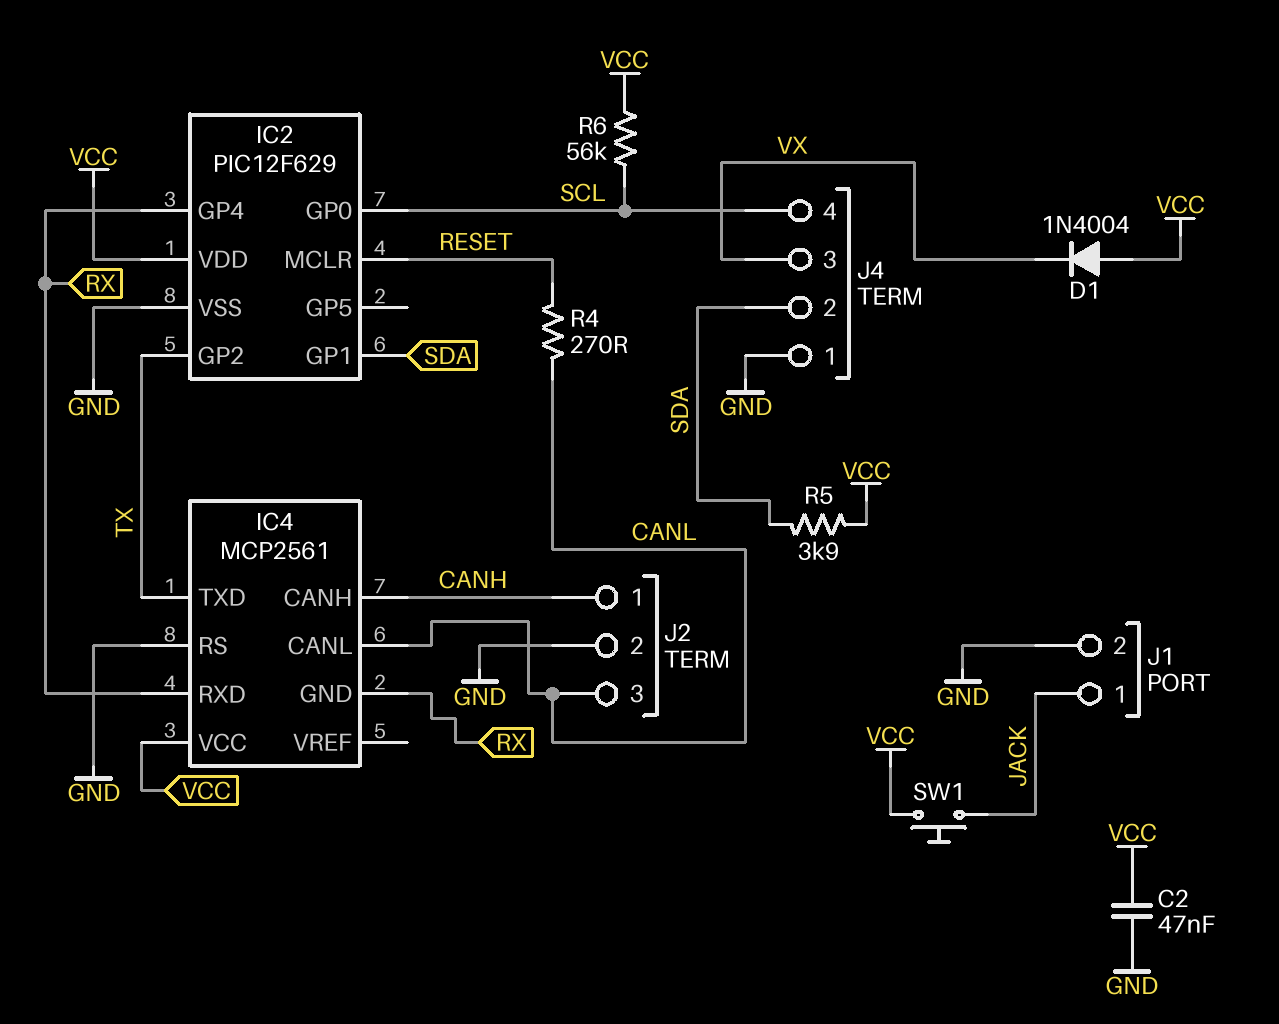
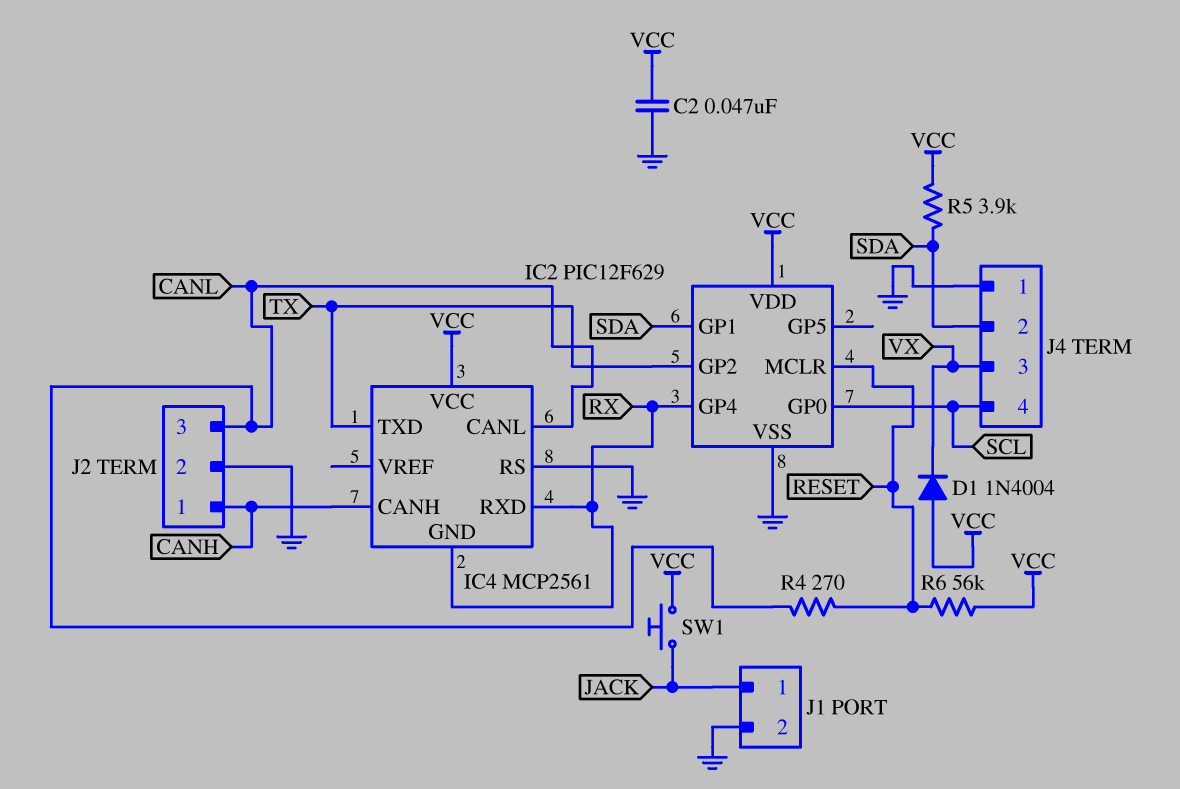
R6: 56k (SCL, VCC) -> 56k (RESET, VCC)

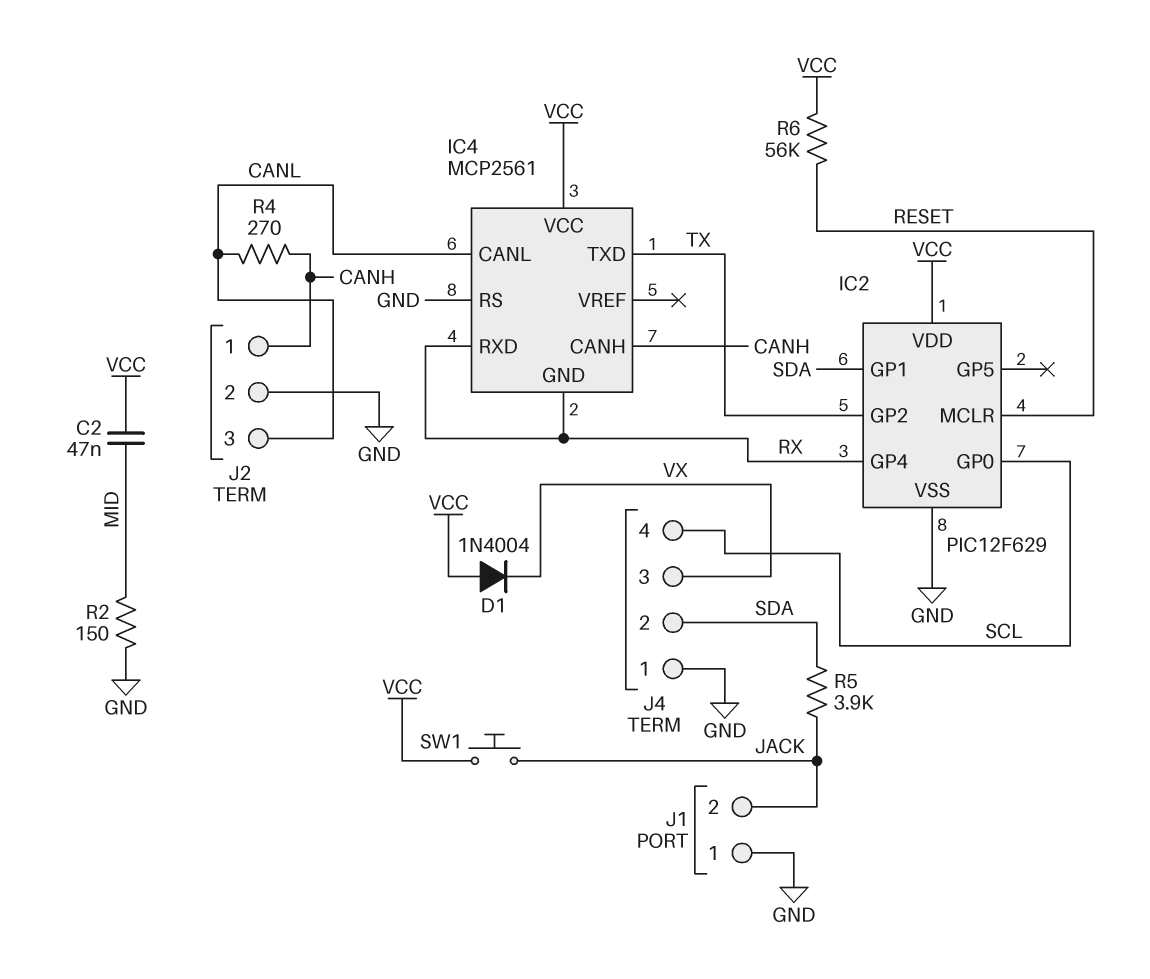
C2: 47nF (GND, VCC) -> 47nF (MID, VCC)
J1 pin 1: JACK -> GND
J1 pin 2: GND -> JACK
R2: none -> 150 (GND, MID)
R4: 270 (CANL, RESET) -> 270 (CANH, CANL)
R5: 3.9k (SDA, VCC) -> 3.9k (JACK, SDA)

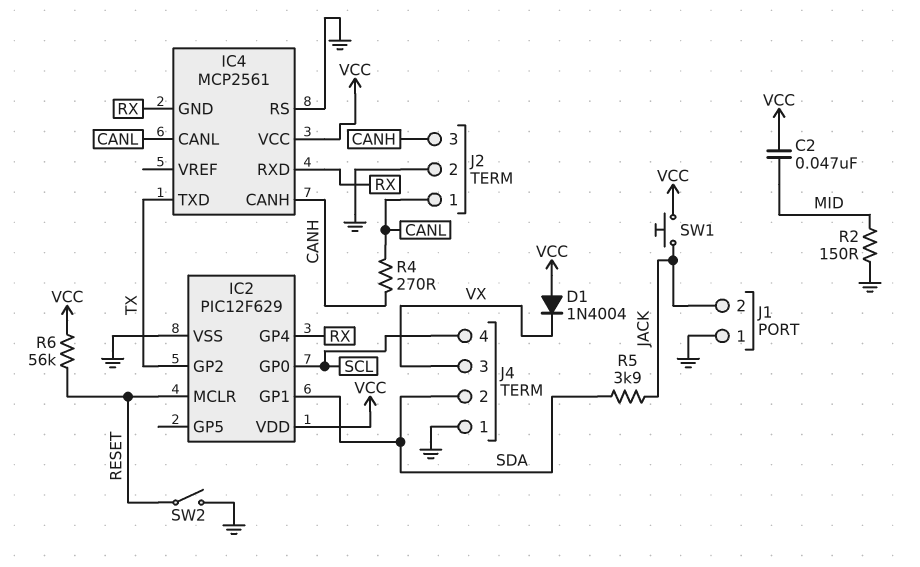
J2 pin 1: CANH -> CANL
J2 pin 3: CANL -> CANH
SW2: none -> switch (GND, RESET)

